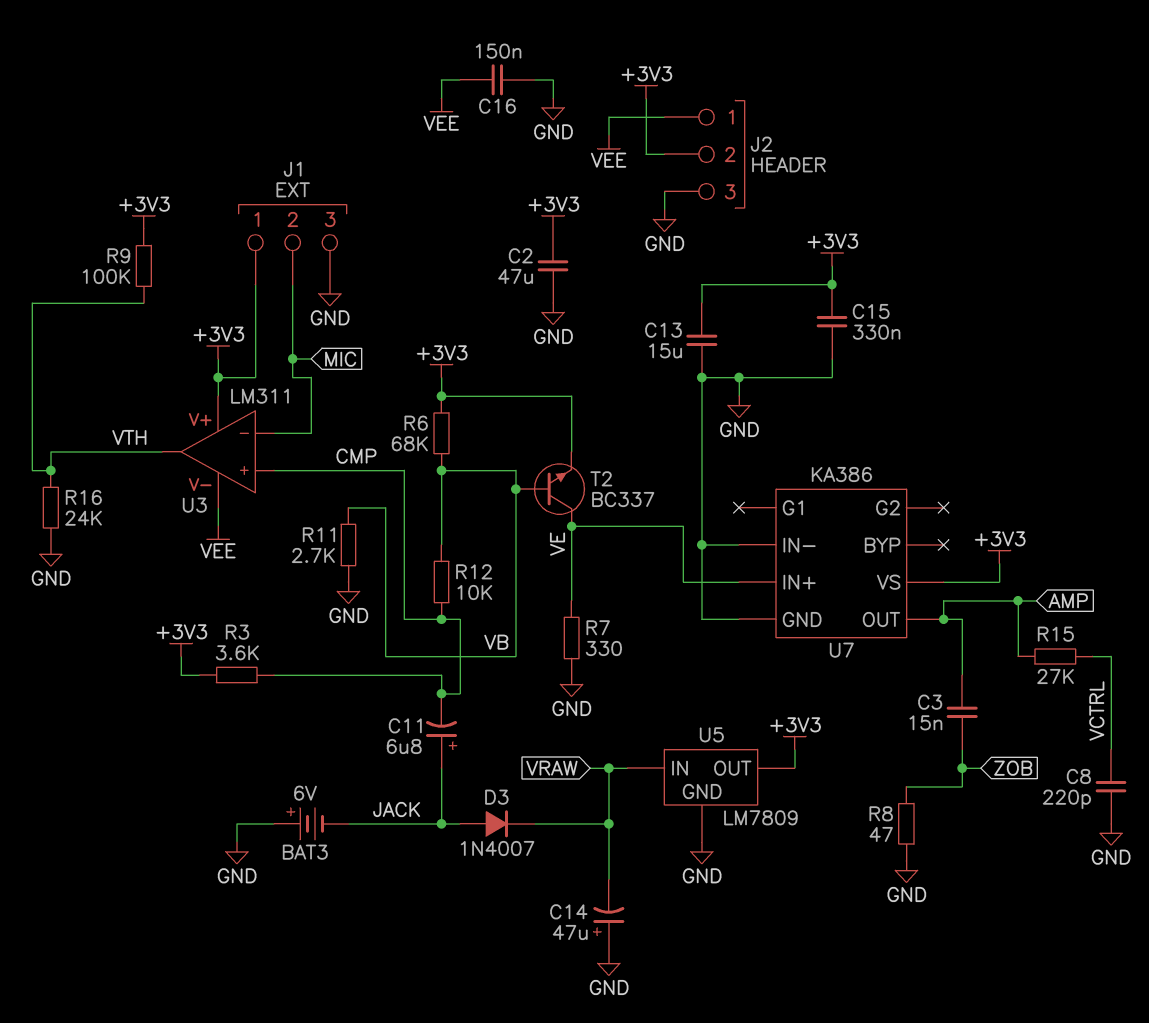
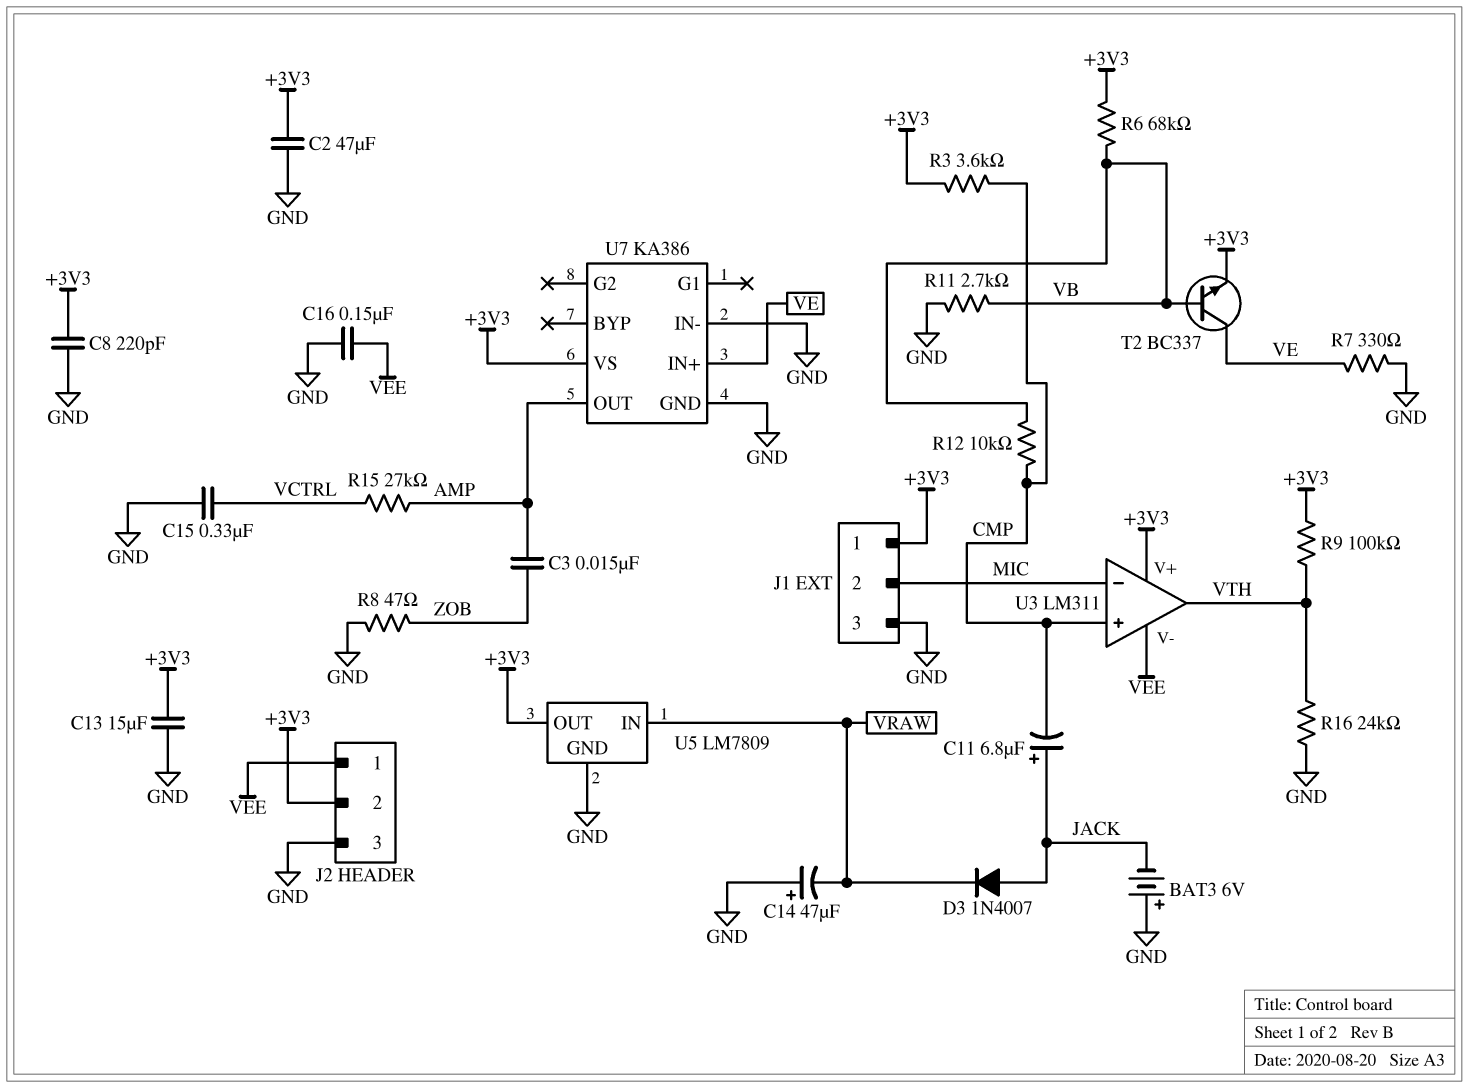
C8: 220pF (GND, VCTRL) -> 220pF (+3V3, GND)
C15: 330nF (+3V3, GND) -> 330nF (GND, VCTRL)

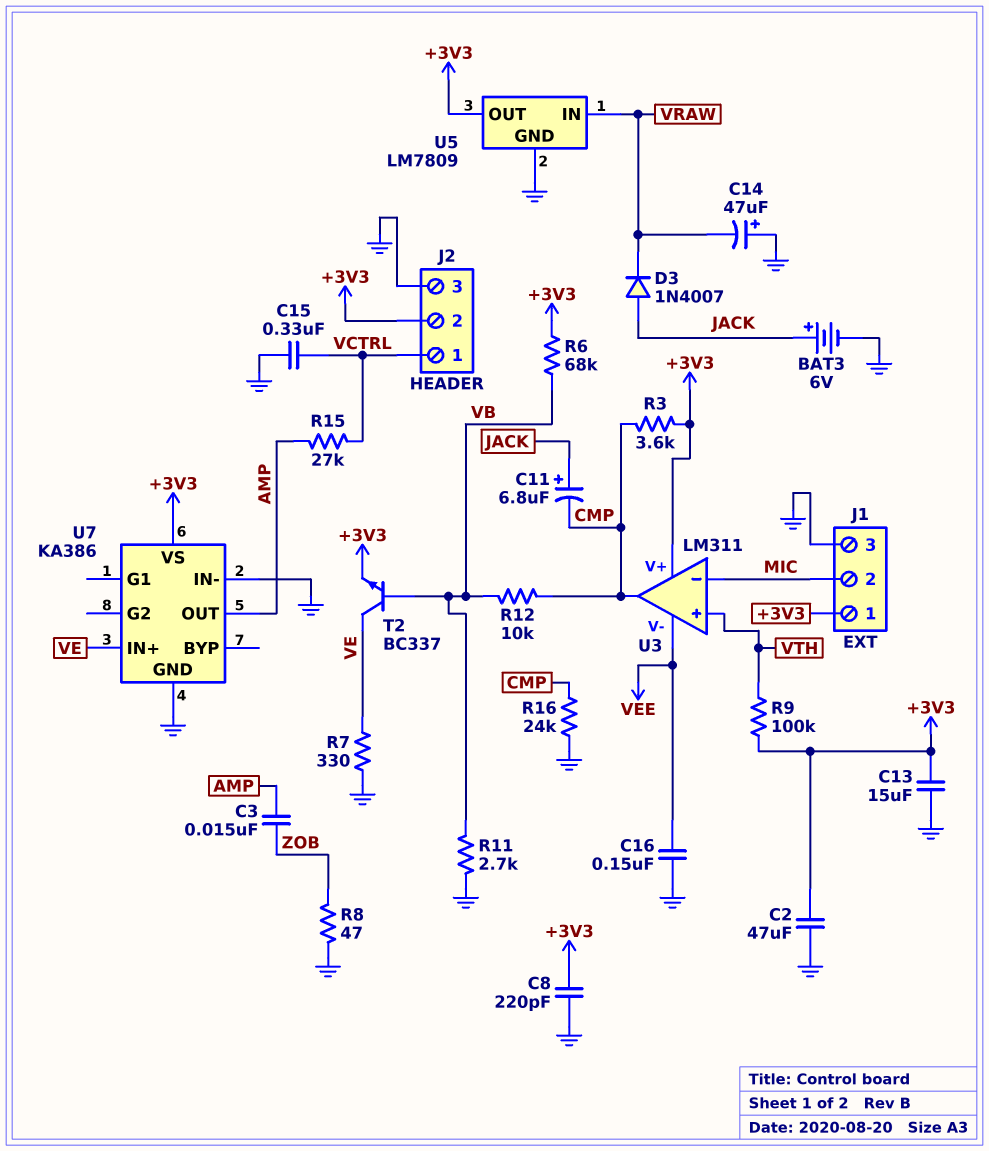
BAT3: 6V (plus GND, minus JACK) -> 6V (plus JACK, minus GND)
J2 pin 1: VEE -> VCTRL
R16: 24k (GND, VTH) -> 24k (CMP, GND)
U3 pin in+: CMP -> VTH
U3 pin out: VTH -> CMP

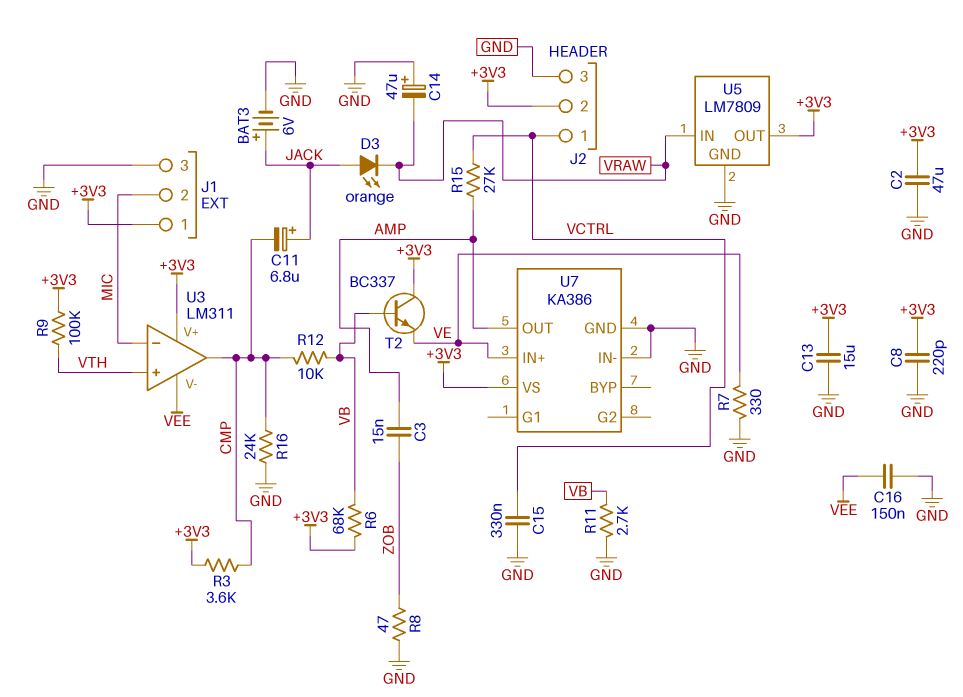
D3: diode 1N4007 (A JACK, K VRAW) -> LED orange (A JACK, K VRAW)
T2: NPN BC337 (B VB, C VE, E +3V3) -> NPN BC337 (B VB, C +3V3, E VE)

